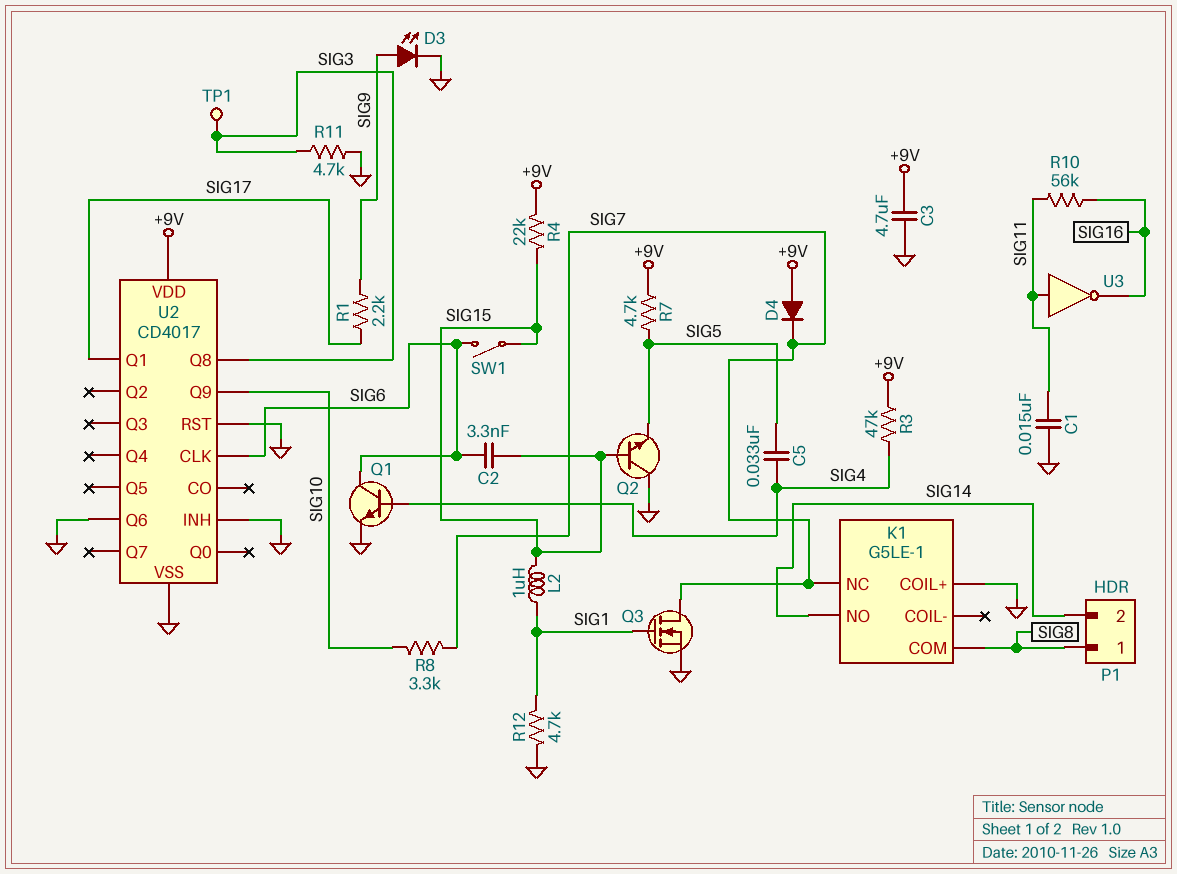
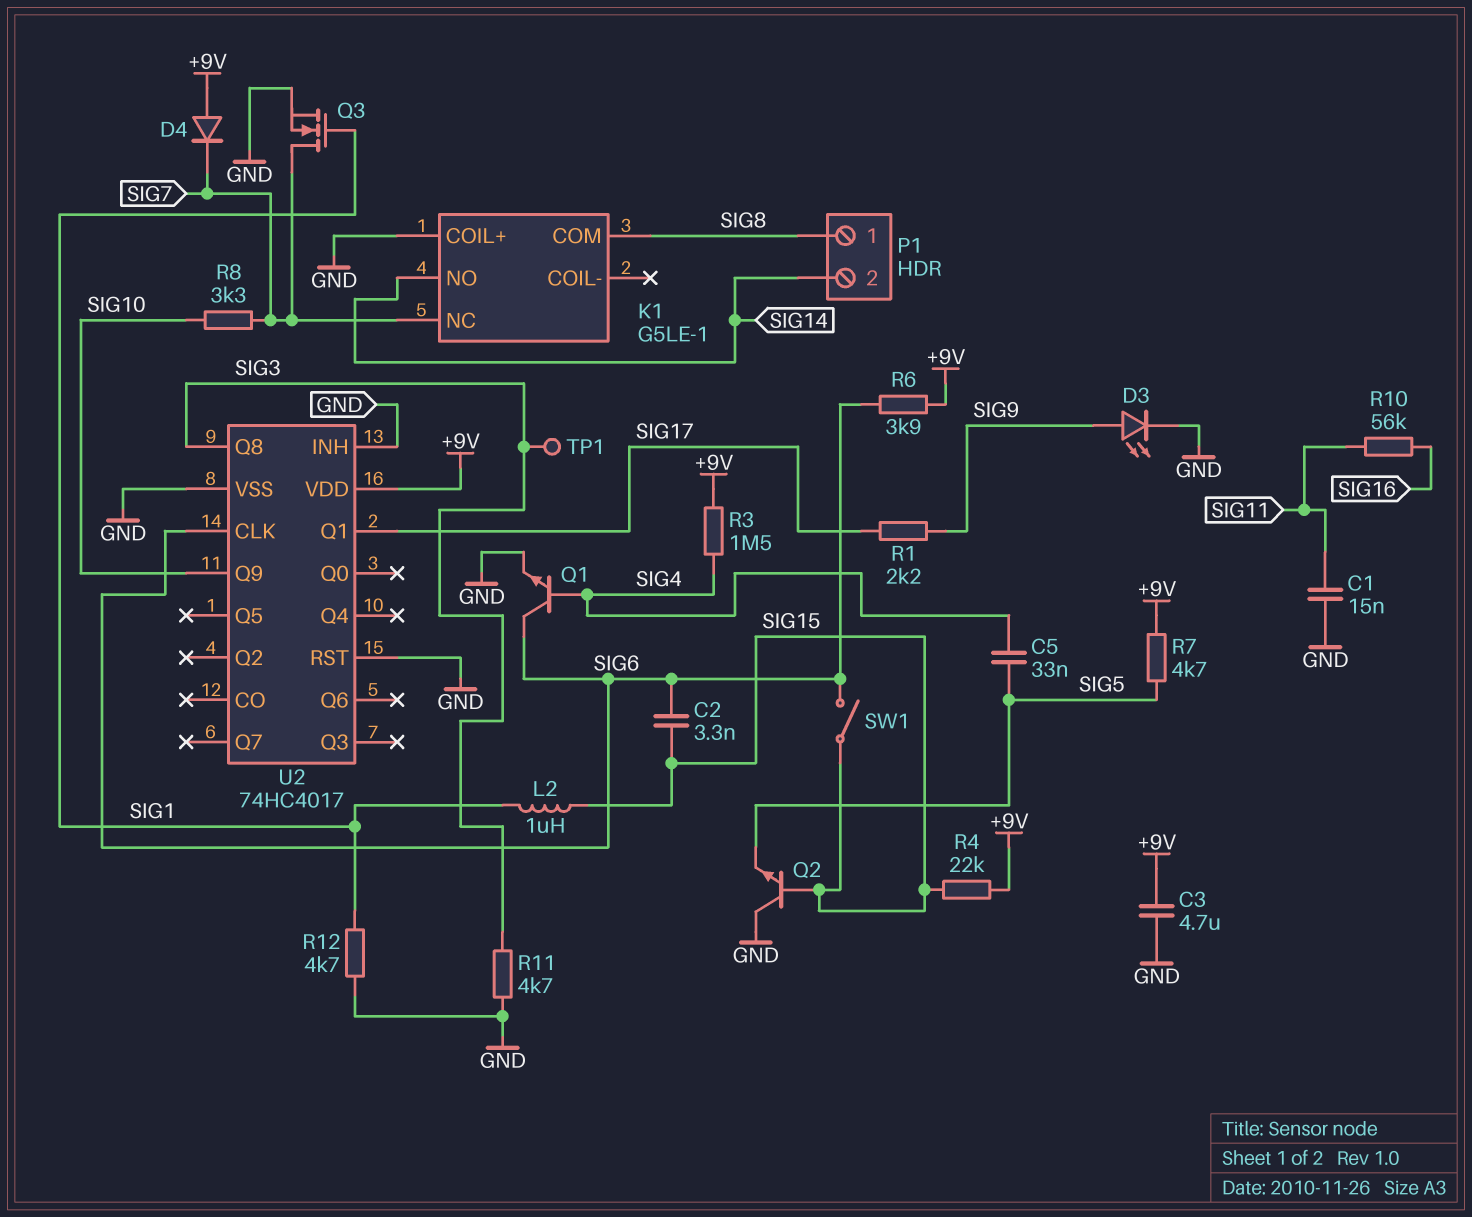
R3: 47k (+9V, SIG4) -> 1.5M (+9V, SIG4)
R6: none -> 3.9k (+9V, SIG6)
U2: CD4017 -> 74HC4017
U2 pin Q6: GND -> none
U3: NOT (in SIG11, out SIG16) -> none

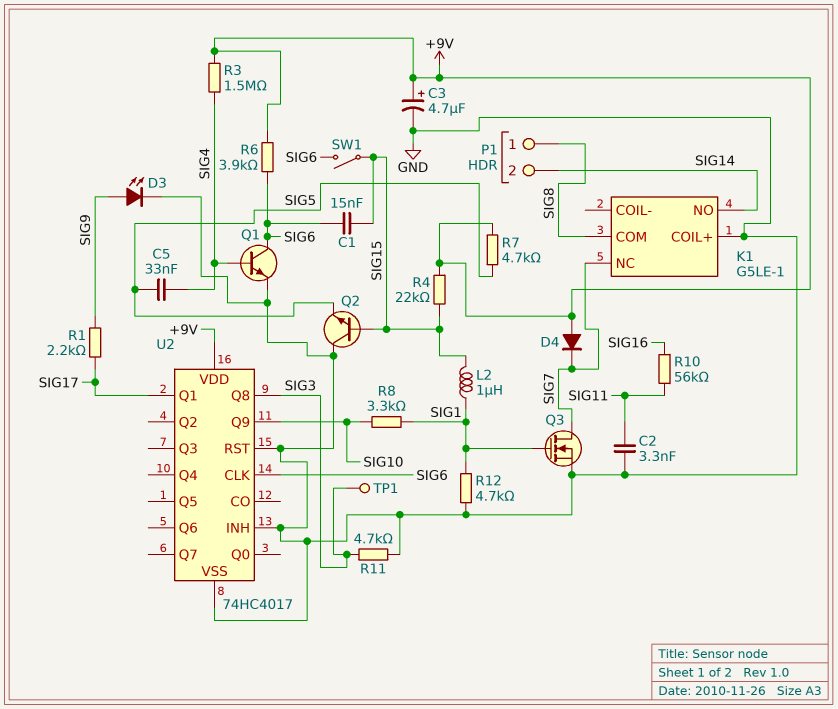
C1: 15nF (GND, SIG11) -> 15nF (SIG6, SIG15)
C2: 3.3nF (SIG6, SIG15) -> 3.3nF (GND, SIG11)
C3: 4.7uF (+9V, GND) -> 4.7uF (plus +9V, minus GND)
R8: 3.3k (SIG7, SIG10) -> 3.3k (SIG1, SIG10)

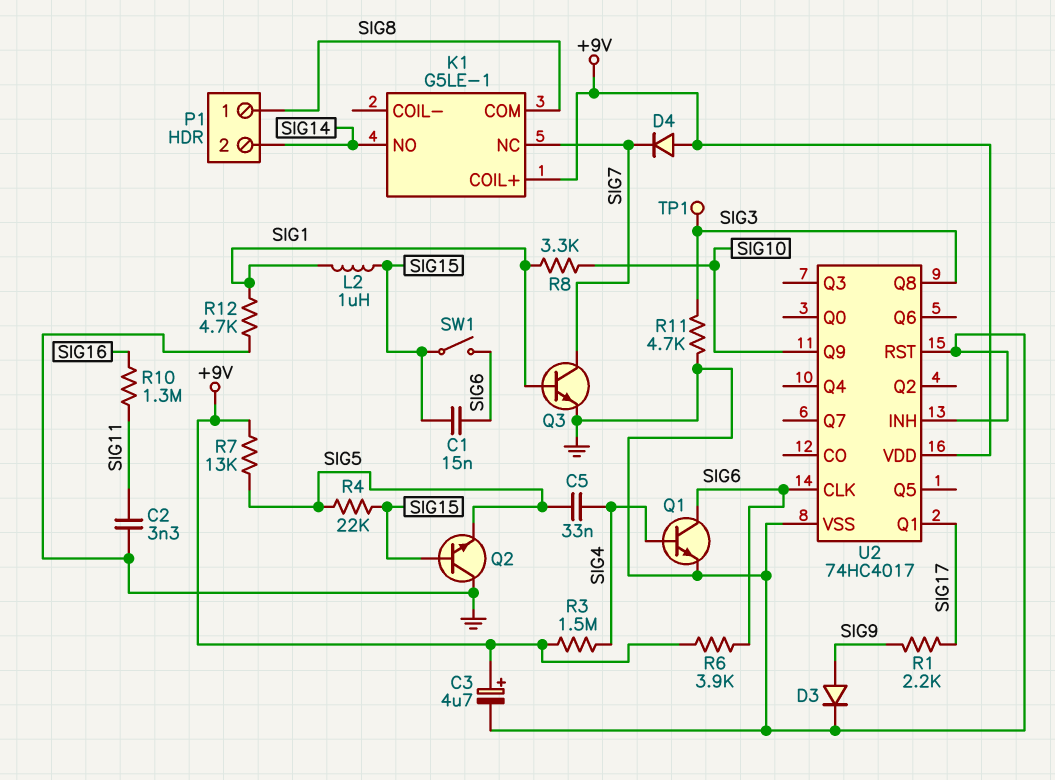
D3: LED (A SIG9, K GND) -> diode (A SIG9, K GND)
K1 pin COIL+: GND -> +9V
Q3: NMOS (G SIG1, D SIG7, S GND) -> NPN (B SIG1, C SIG7, E GND)
R4: 22k (+9V, SIG15) -> 22k (SIG5, SIG15)
R7: 4.7k (+9V, SIG5) -> 13k (+9V, SIG5)
R10: 56k (SIG11, SIG16) -> 1.3M (SIG11, SIG16)

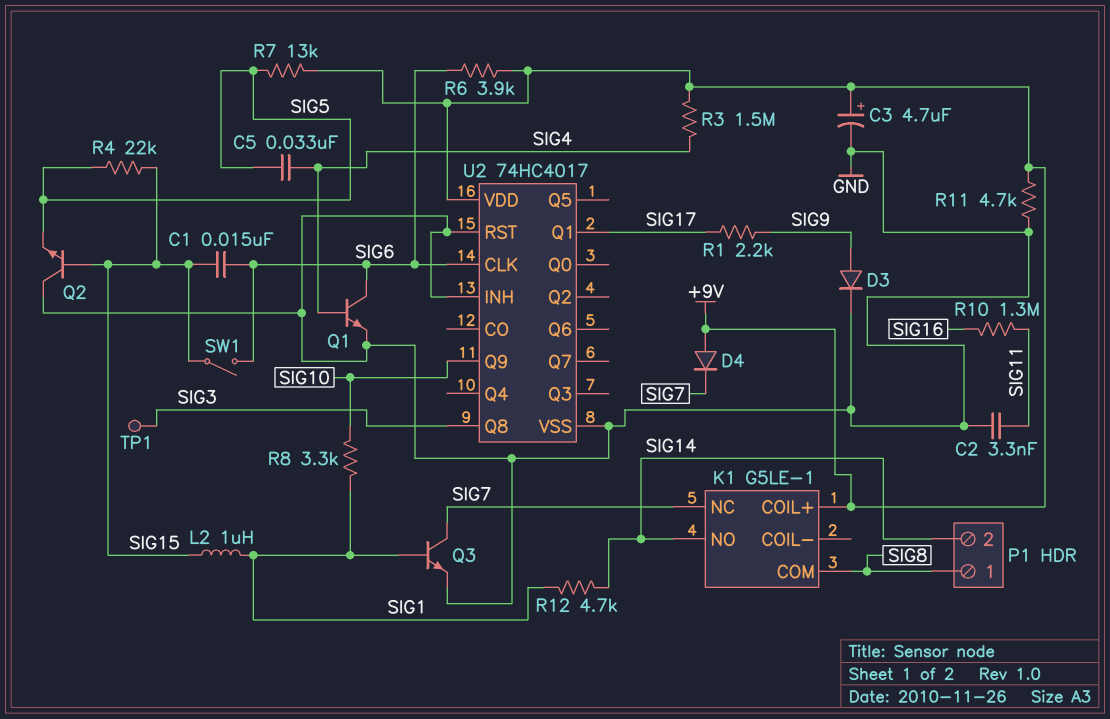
R11: 4.7k (GND, SIG3) -> 4.7k (+9V, GND)
R12: 4.7k (GND, SIG1) -> 4.7k (SIG1, SIG14)

